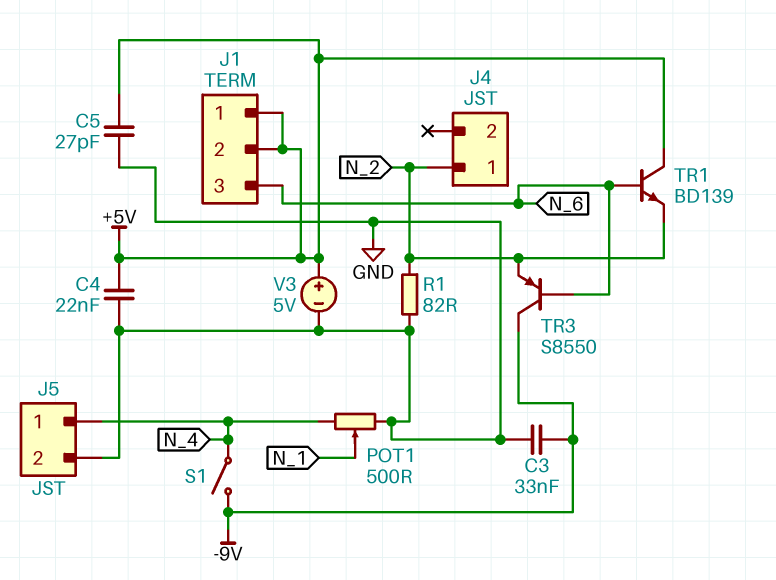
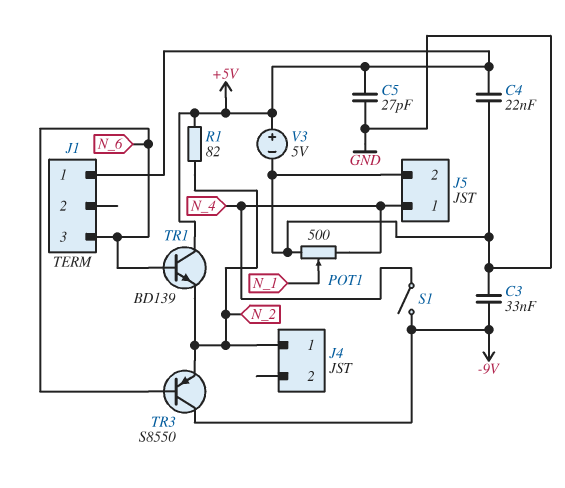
J1 pin 2: +5V -> none
R1: 82 (GND, N_2) -> 82 (+5V, N_2)

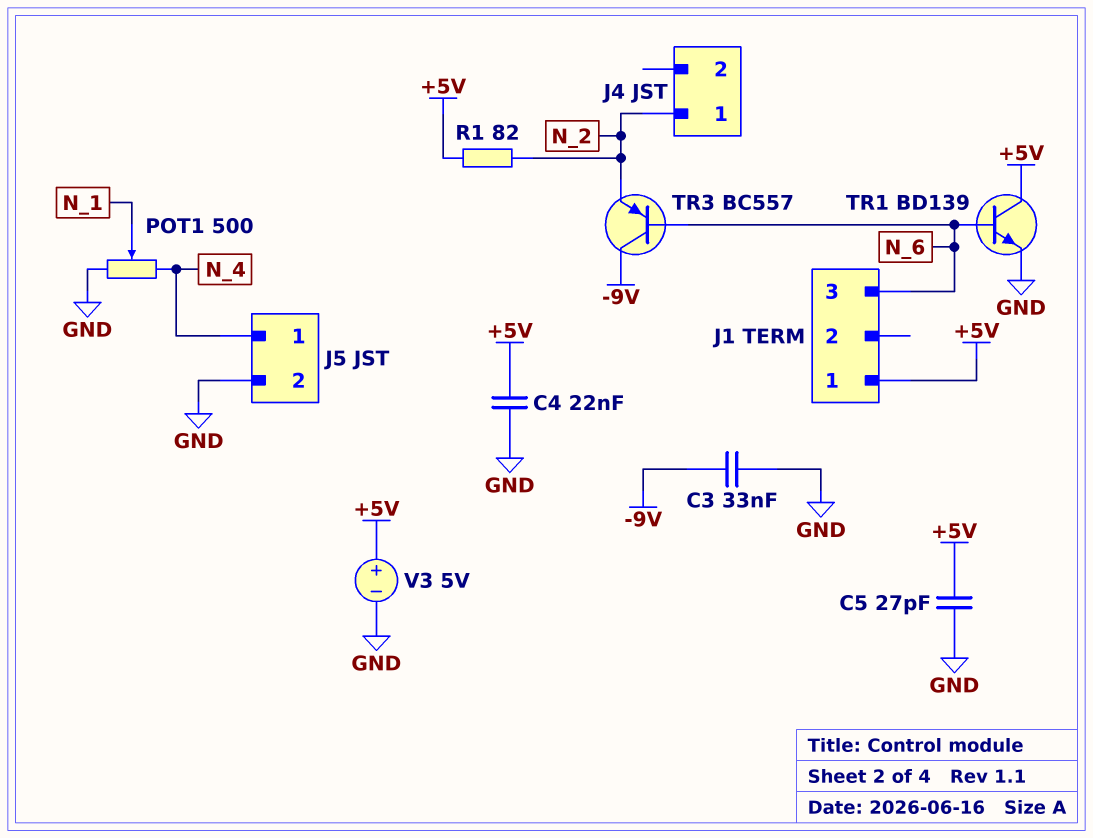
S1: switch (-9V, N_4) -> none
TR1: NPN BD139 (B N_6, C +5V, E N_2) -> NPN BD139 (B N_6, C +5V, E GND)
TR3: PNP S8550 (B N_6, C -9V, E N_2) -> PNP BC557 (B N_6, C -9V, E N_2)

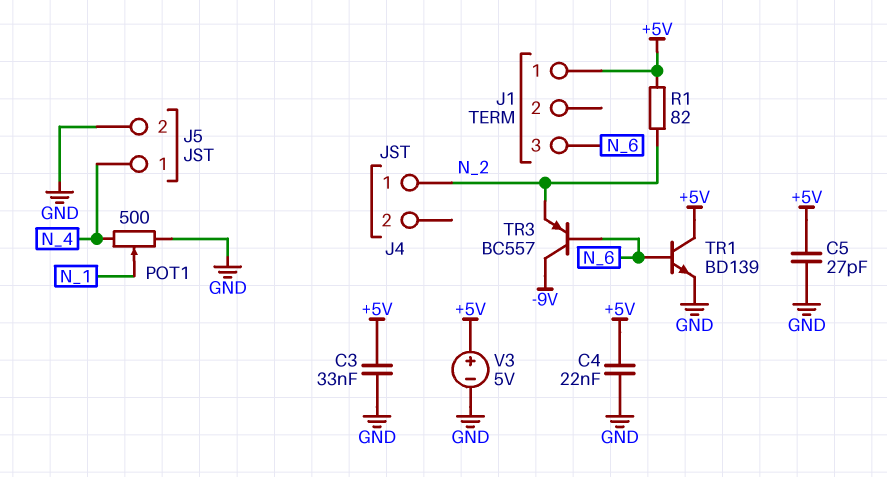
C3: 33nF (-9V, GND) -> 33nF (+5V, GND)

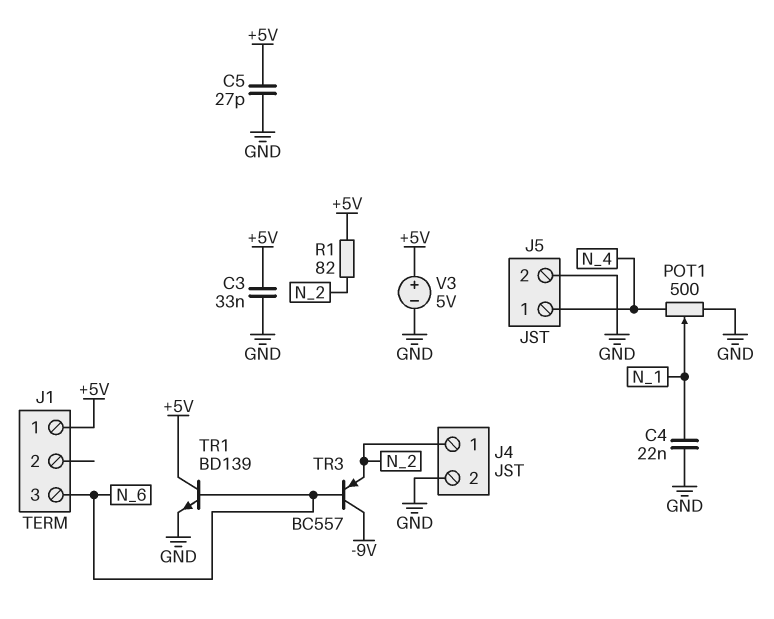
C4: 22nF (+5V, GND) -> 22nF (GND, N_1)
J4 pin 2: none -> GND

